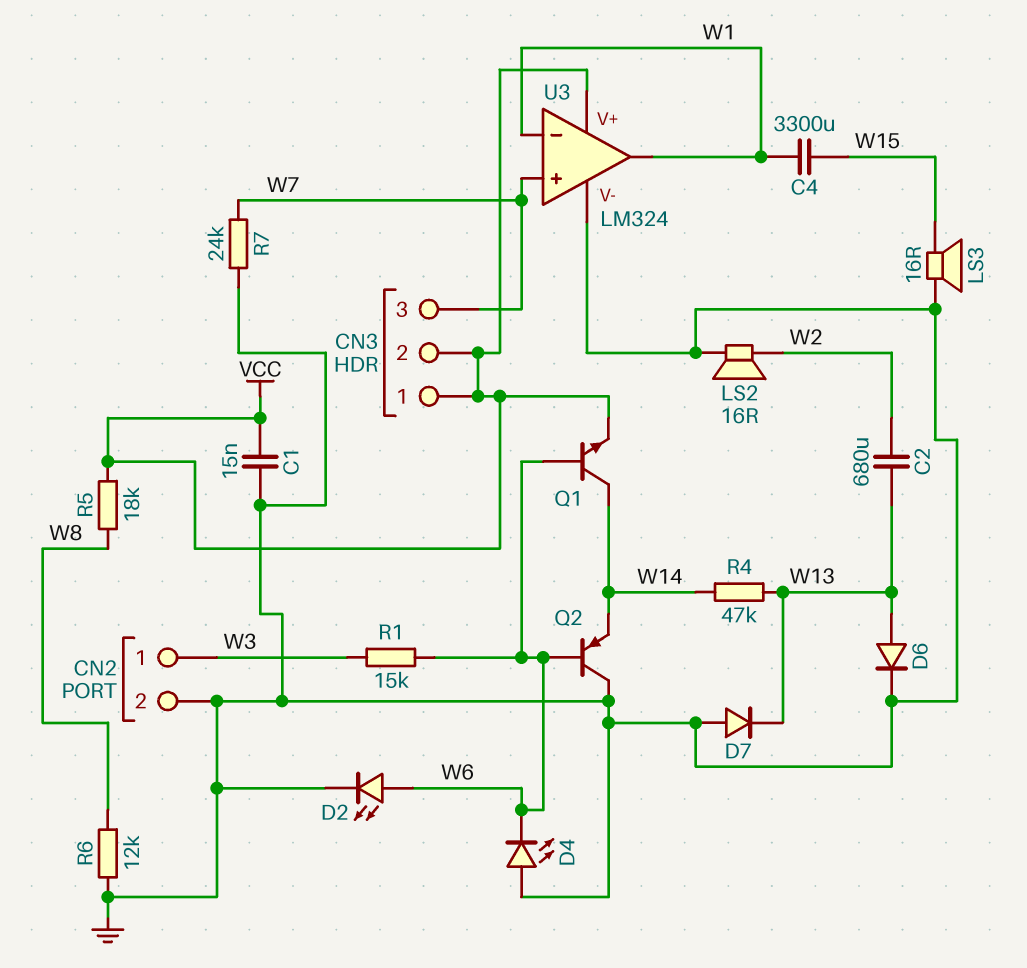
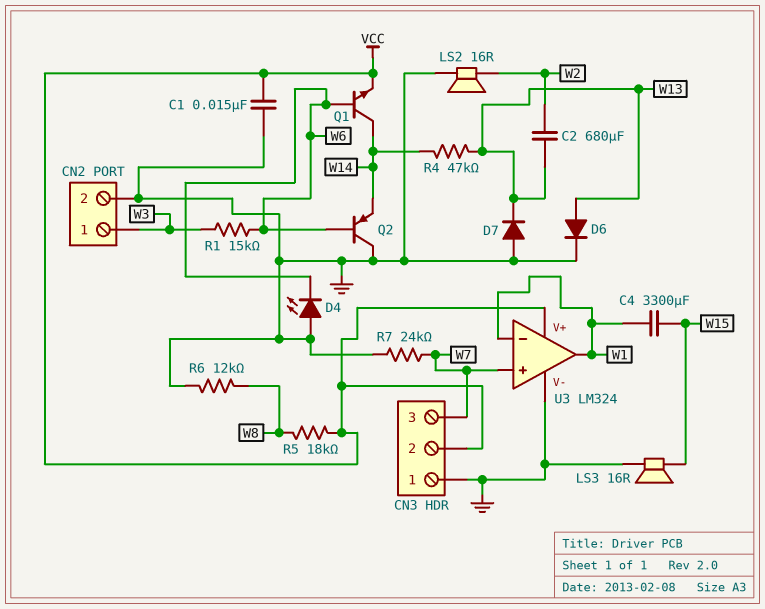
CN3 pin 1: VCC -> GND
D2: LED (A W6, K GND) -> none

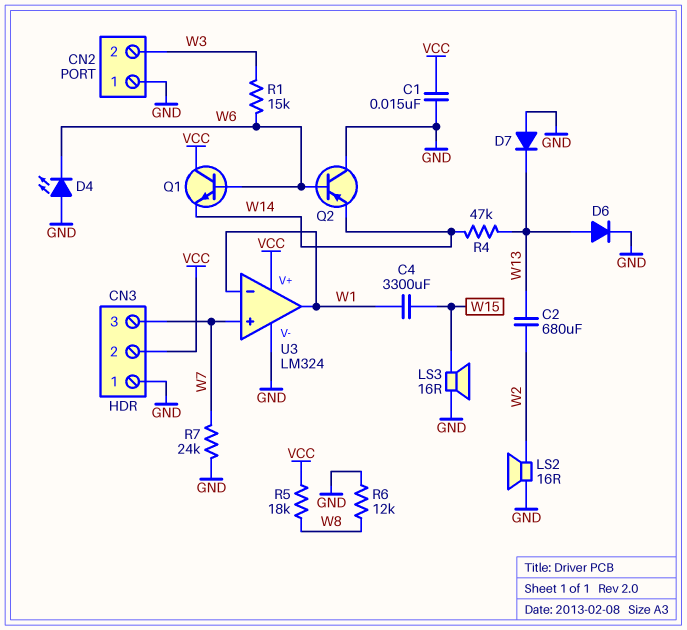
CN2 pin 1: W3 -> GND
CN2 pin 2: GND -> W3
Q1: NPN (B W6, C W14, E VCC) -> NPN (B W6, C VCC, E W14)

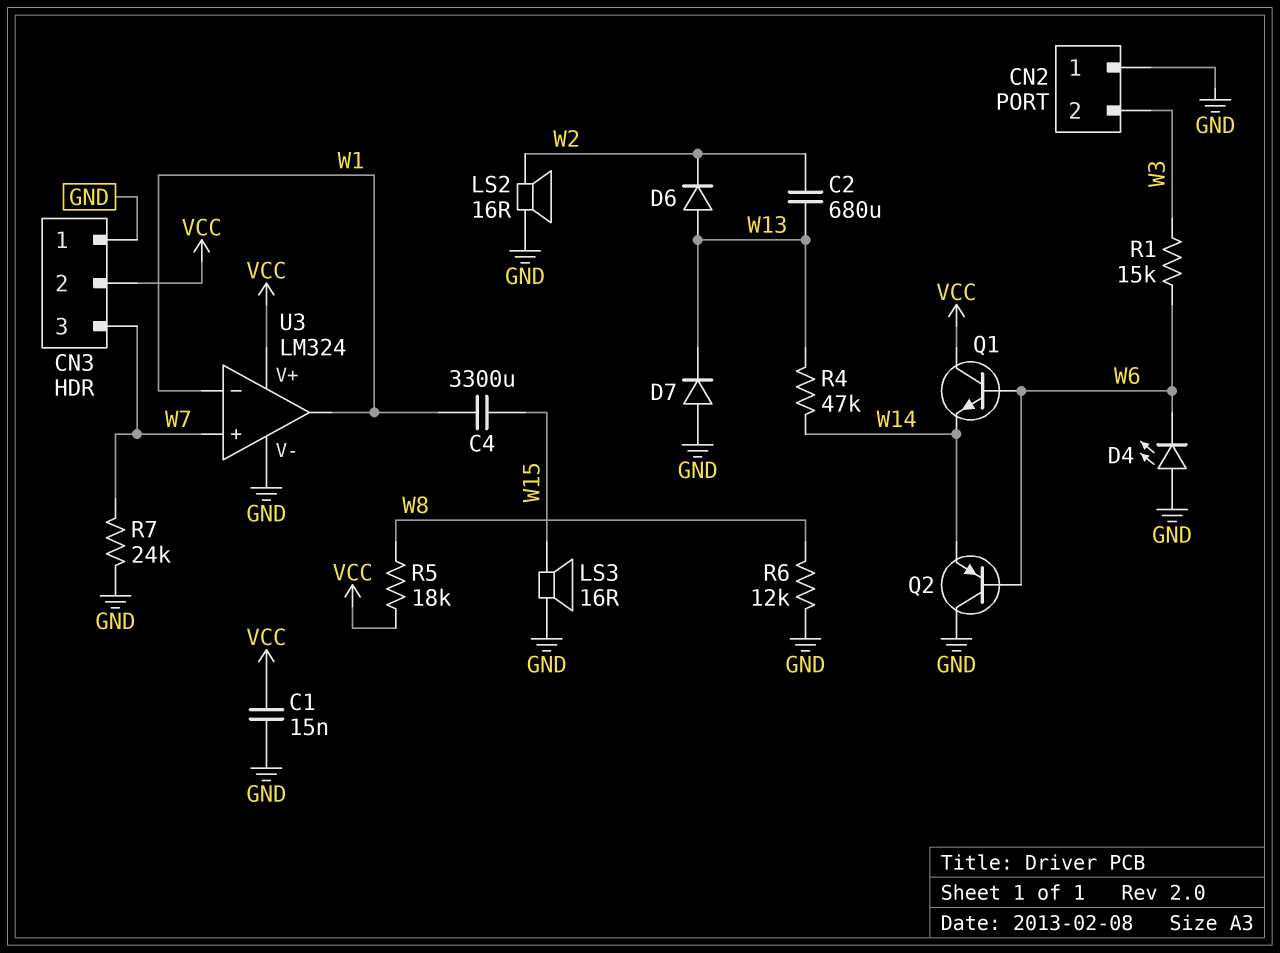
D6: diode (A W13, K GND) -> diode (A W13, K W2)

